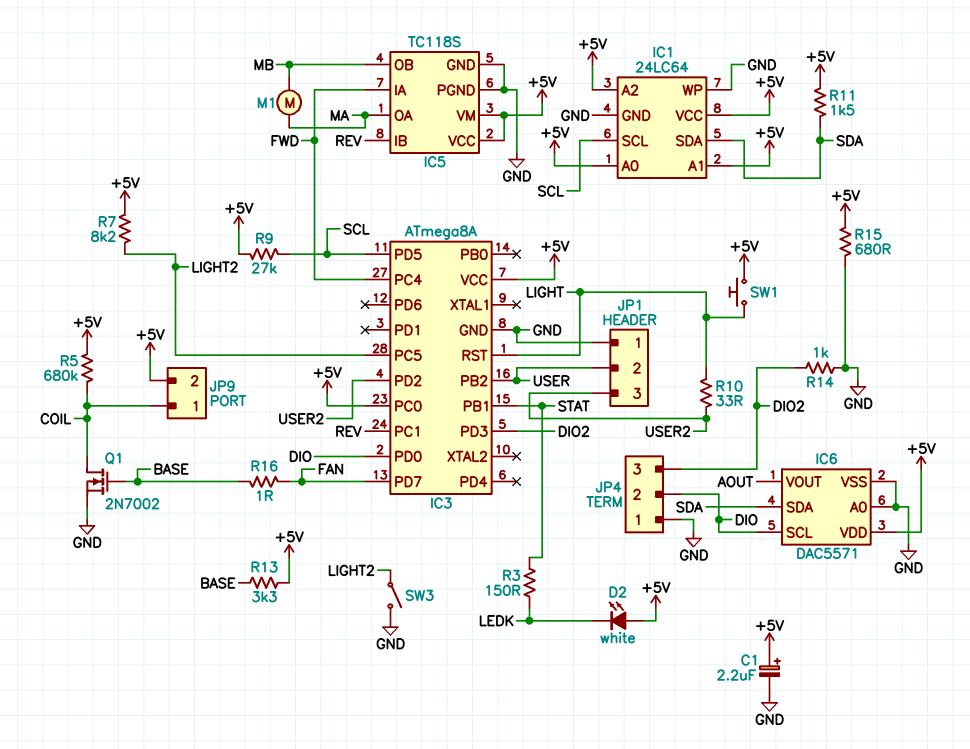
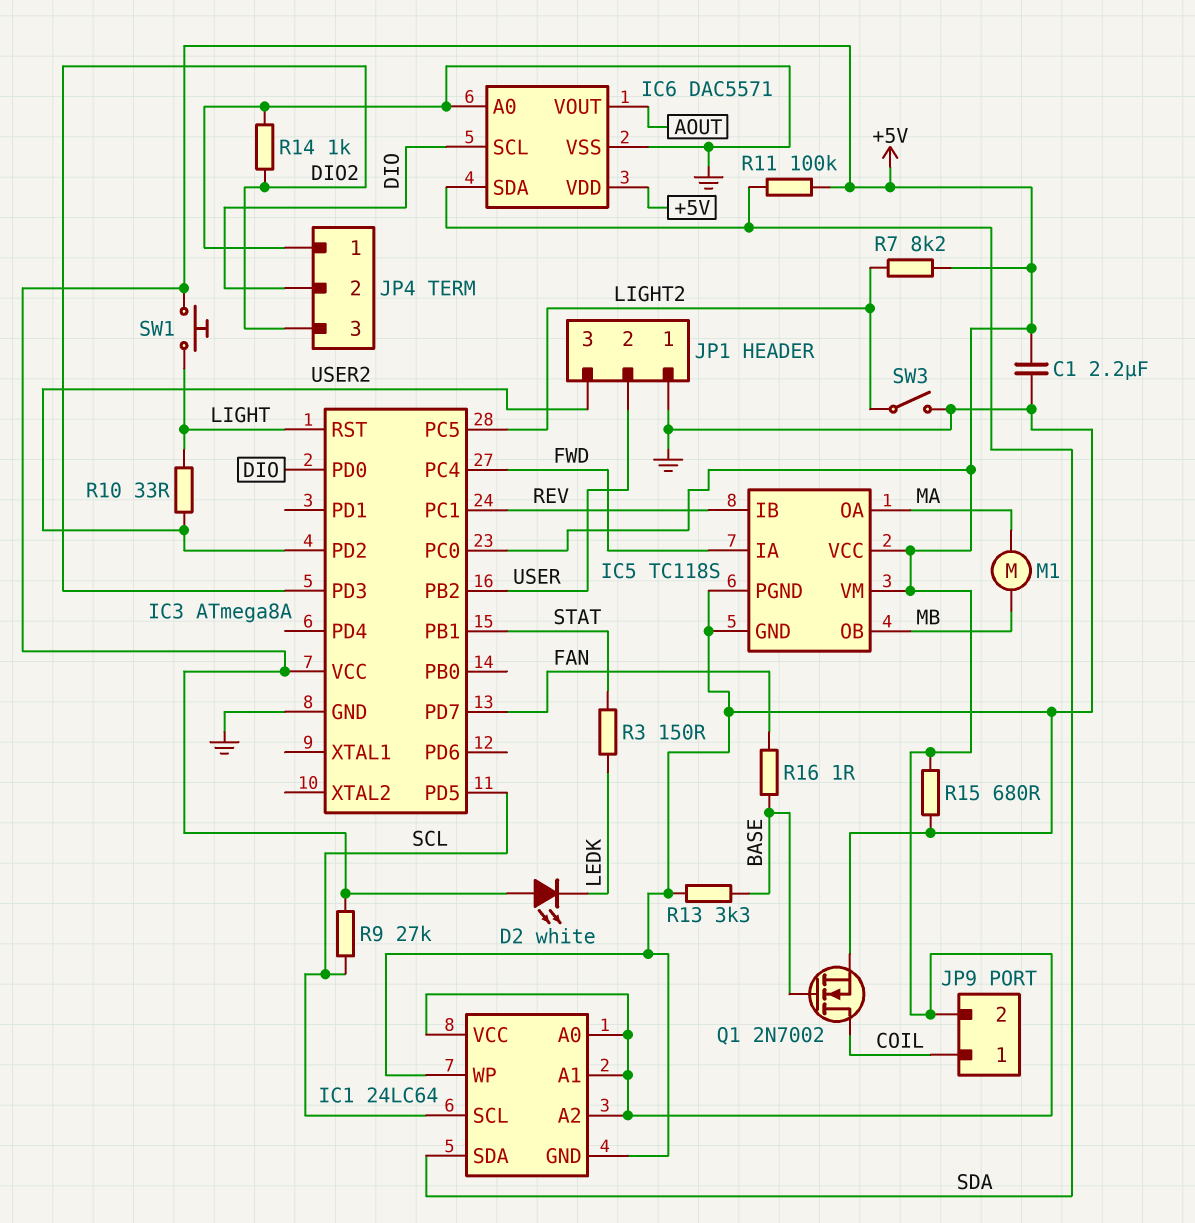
C1: 2.2uF (plus +5V, minus GND) -> 2.2uF (+5V, GND)
R5: 680k (+5V, COIL) -> none
R11: 1.5k (+5V, SDA) -> 100k (+5V, SDA)
R13: 3.3k (+5V, BASE) -> 3.3k (BASE, GND)

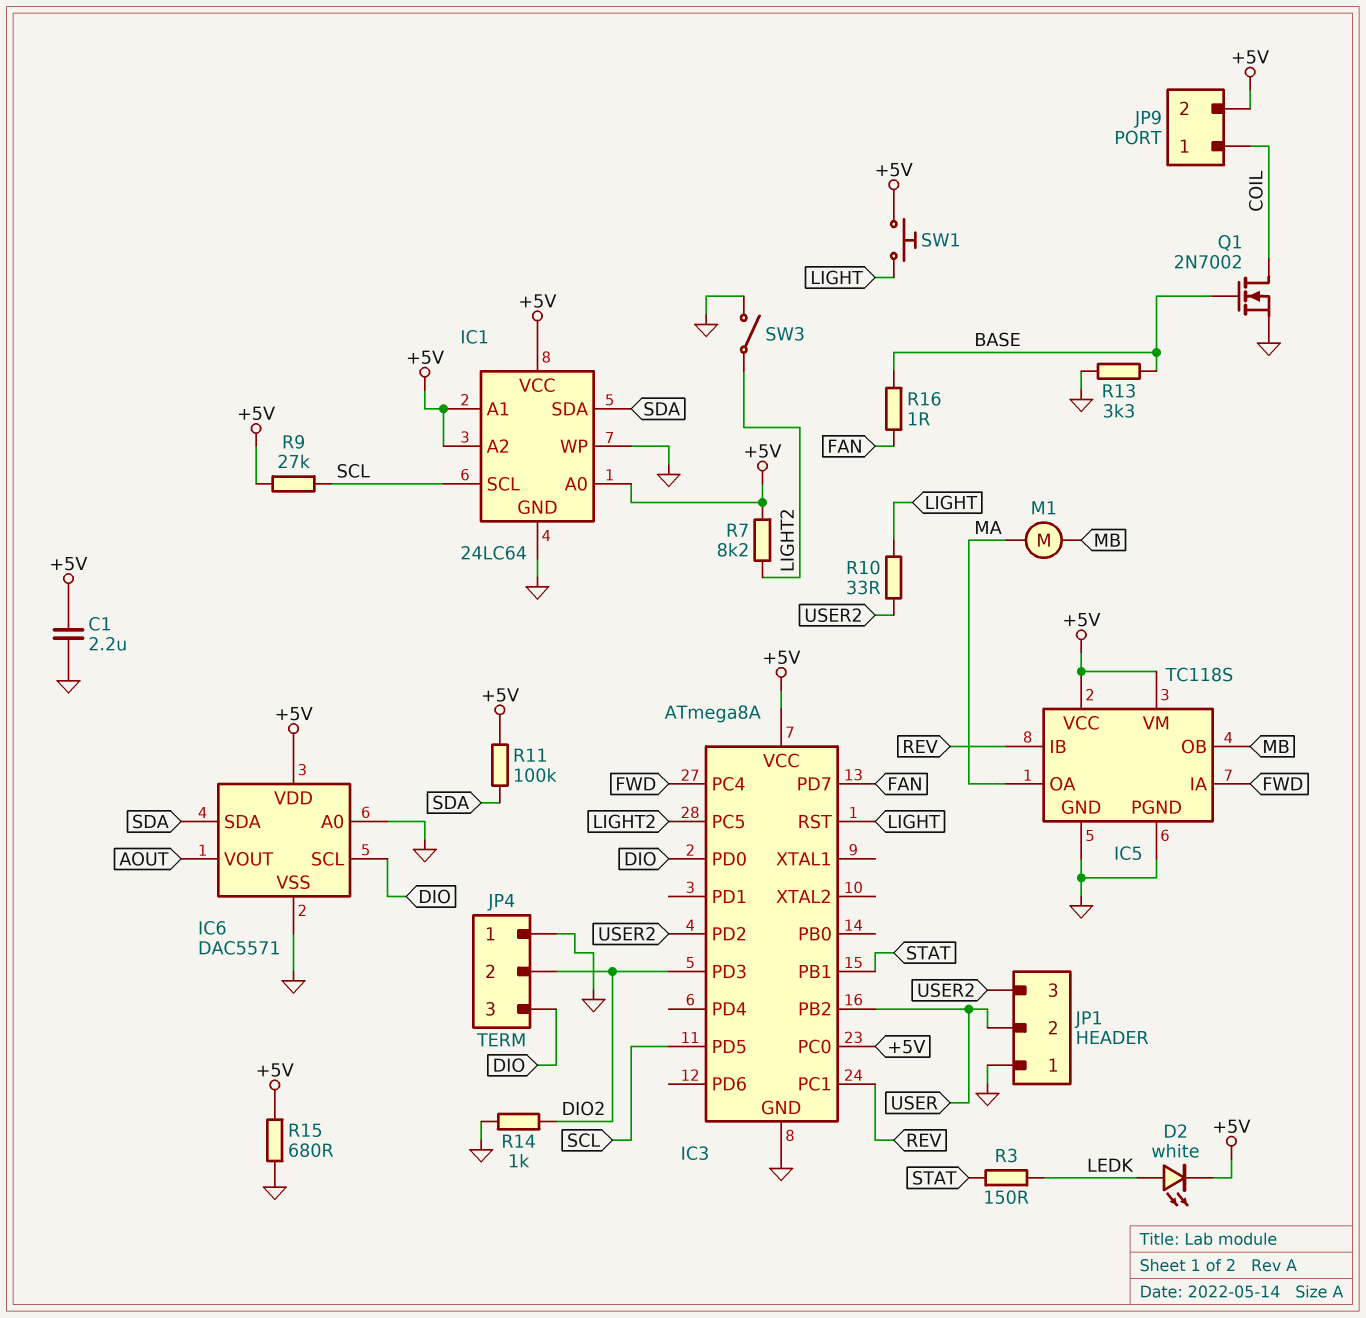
D2: LED white (A +5V, K LEDK) -> LED white (A LEDK, K +5V)
JP4 pin 2: DIO -> DIO2
JP4 pin 3: DIO2 -> DIO

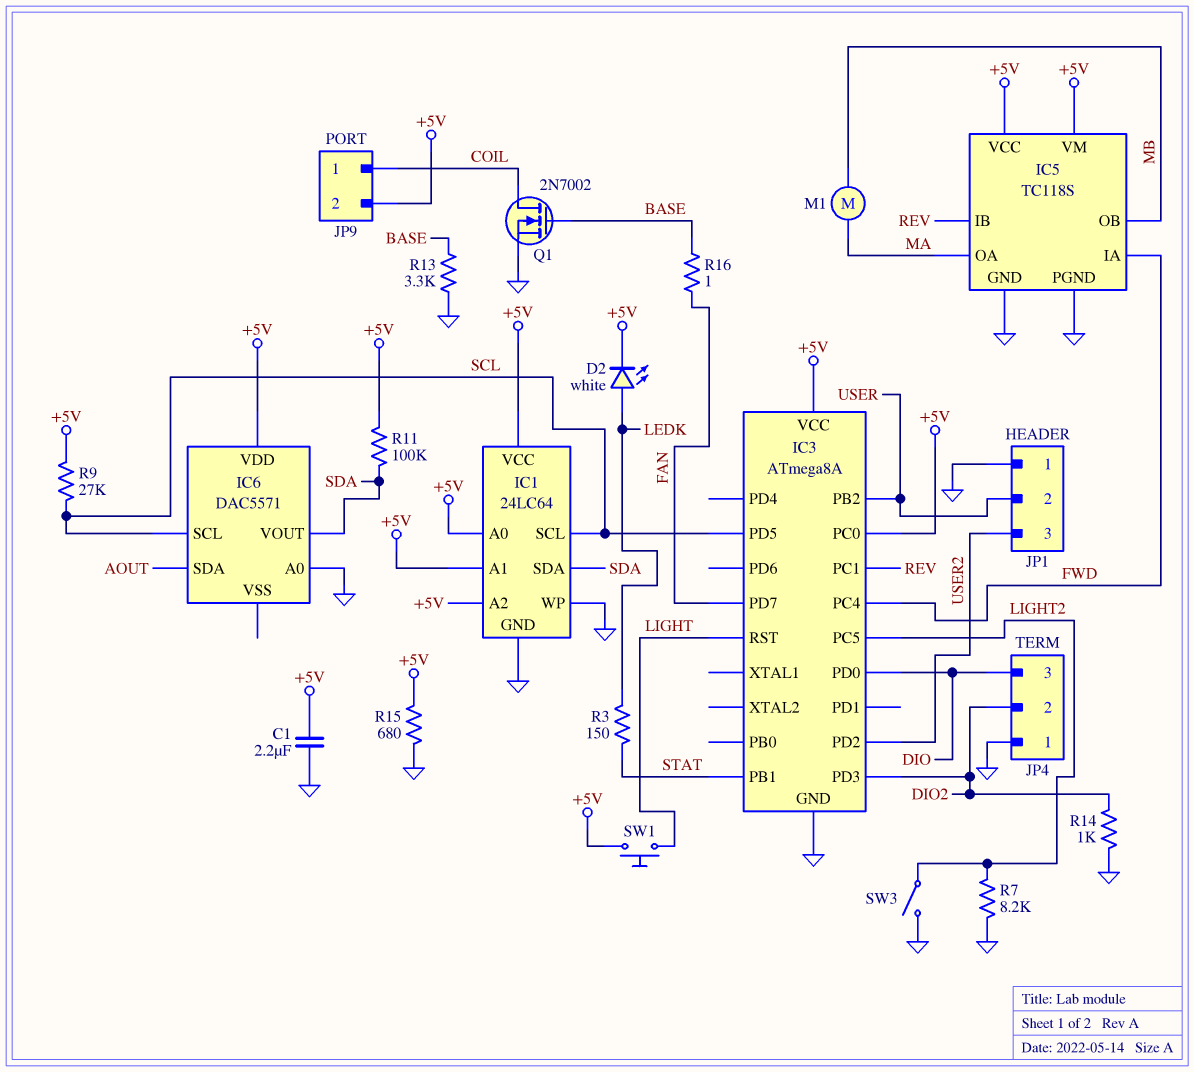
IC6 pin SCL: DIO -> SCL
IC6 pin SDA: SDA -> AOUT
IC6 pin VOUT: AOUT -> SDA
IC6 pin VSS: GND -> none
R7: 8.2k (+5V, LIGHT2) -> 8.2k (GND, LIGHT2)
R10: 33 (LIGHT, USER2) -> none

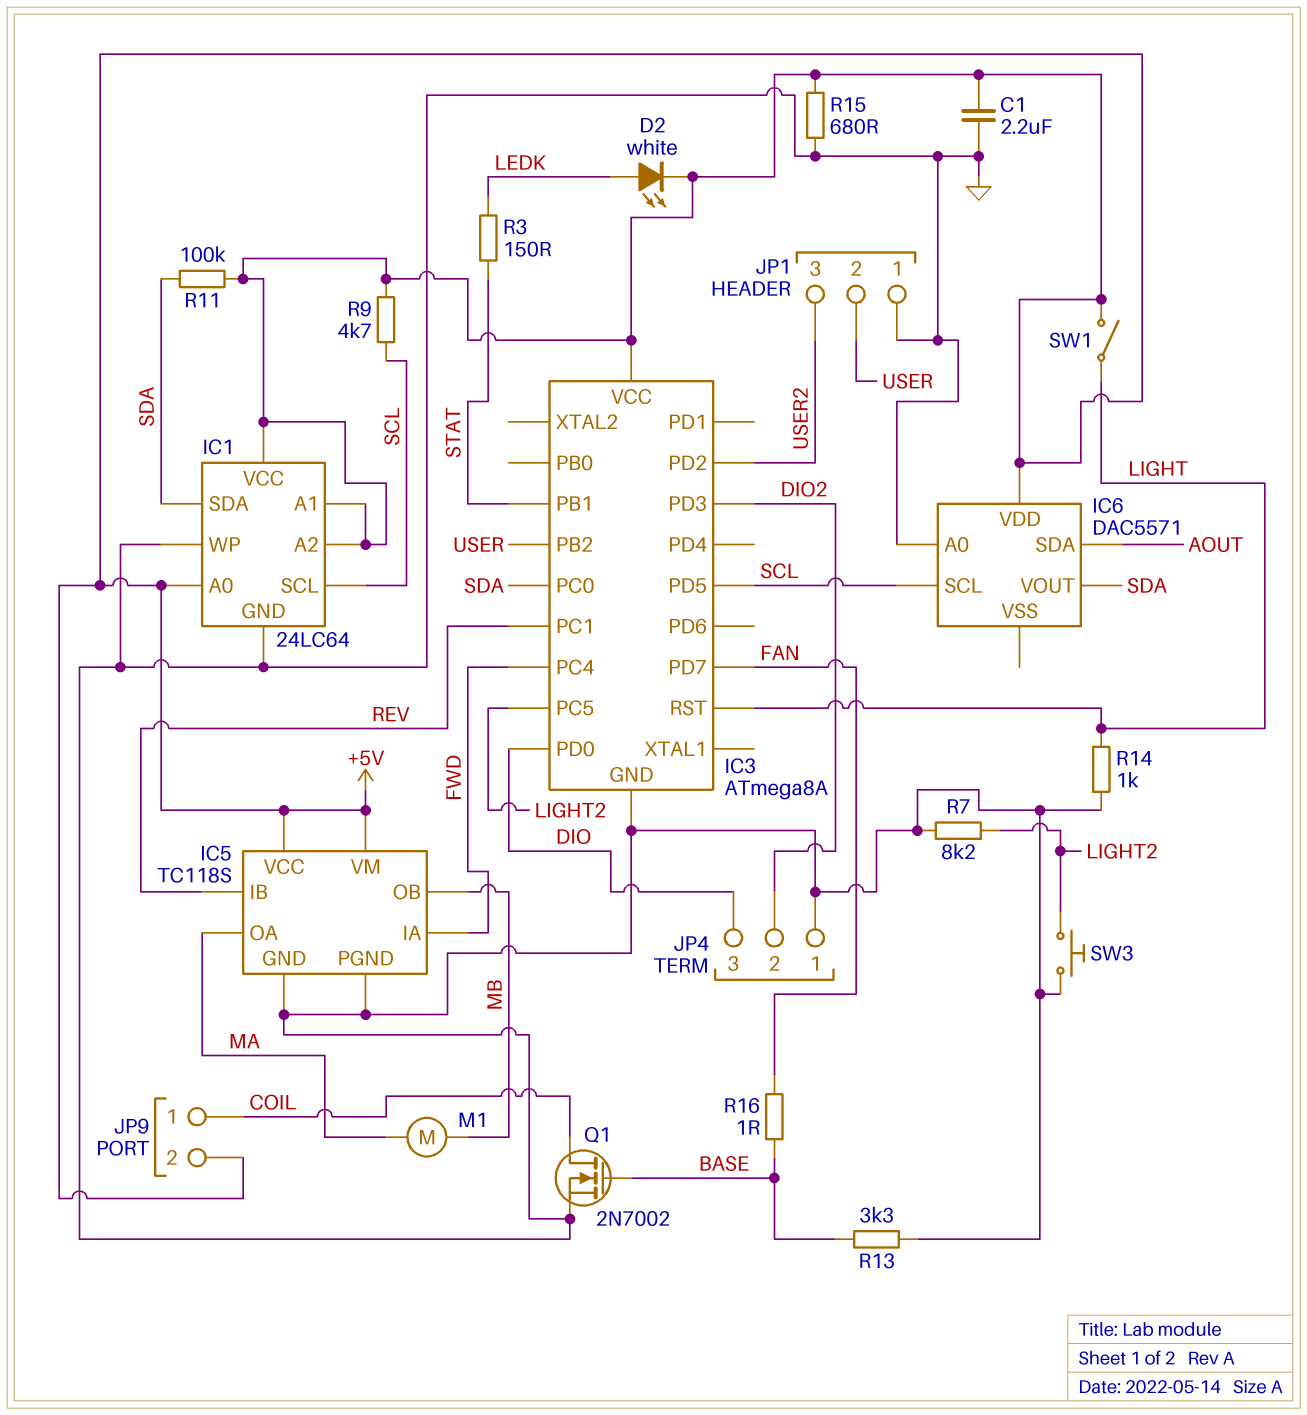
IC3 pin PC0: +5V -> SDA
R9: 27k (+5V, SCL) -> 4.7k (+5V, SCL)
R14: 1k (DIO2, GND) -> 1k (GND, LIGHT)
SW1: button (+5V, LIGHT) -> switch (+5V, LIGHT)
SW3: switch (GND, LIGHT2) -> button (GND, LIGHT2)

